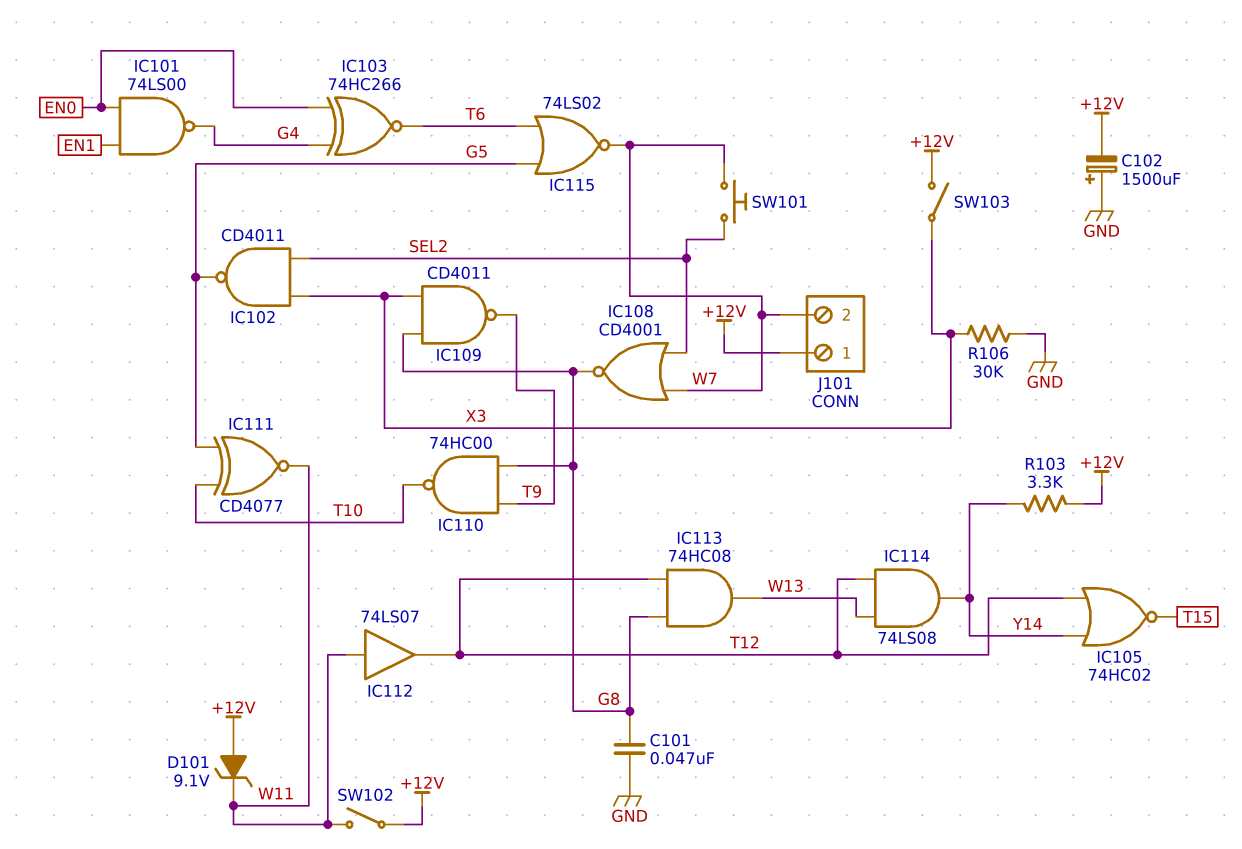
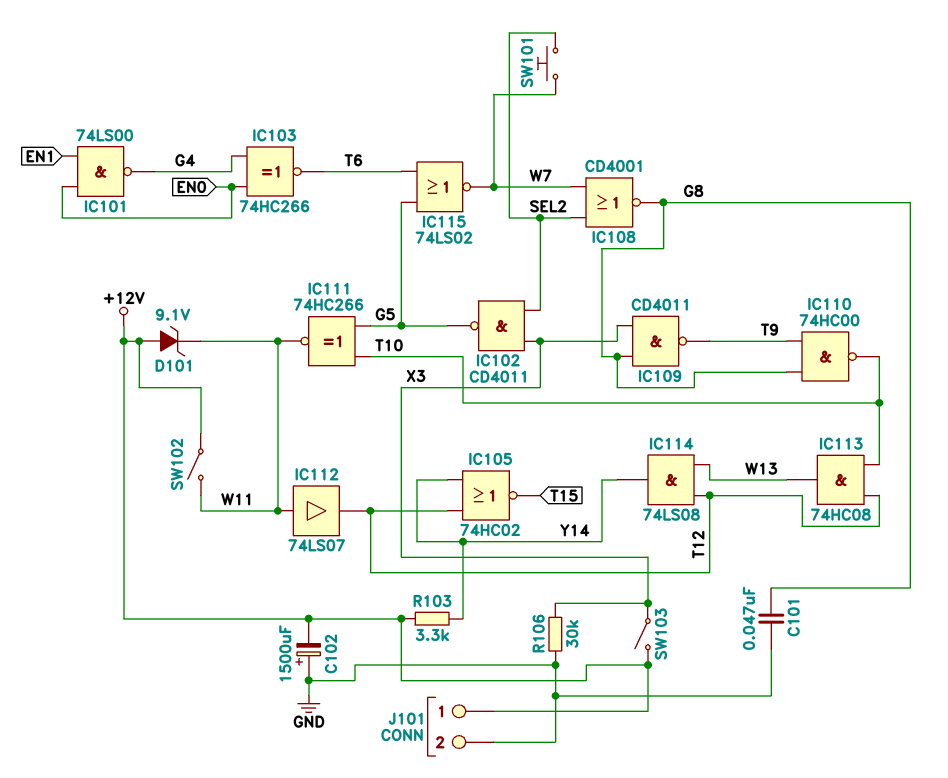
IC111: XNOR CD4077 (in G5, in T10, out W11) -> XNOR 74HC266 (in G5, in T10, out W11)
IC113: AND 74HC08 (in G8, in T12, out W13) -> AND 74HC08 (in T10, in T12, out W13)
J101 pin 2: W7 -> GND

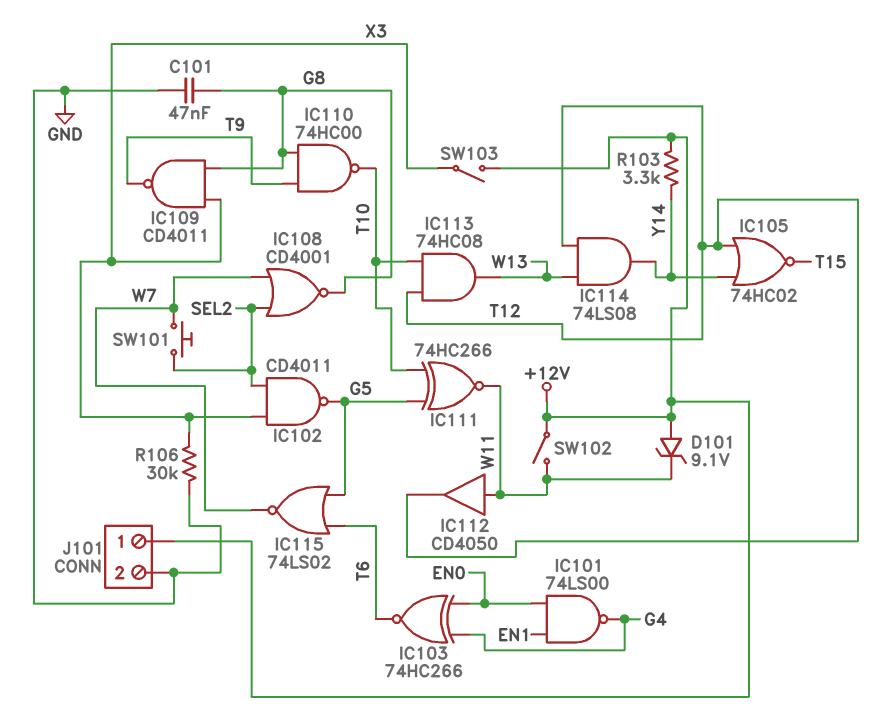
C102: 1500uF (plus GND, minus +12V) -> none
IC112: buffer 74LS07 (in W11, out T12) -> buffer CD4050 (in W11, out T12)

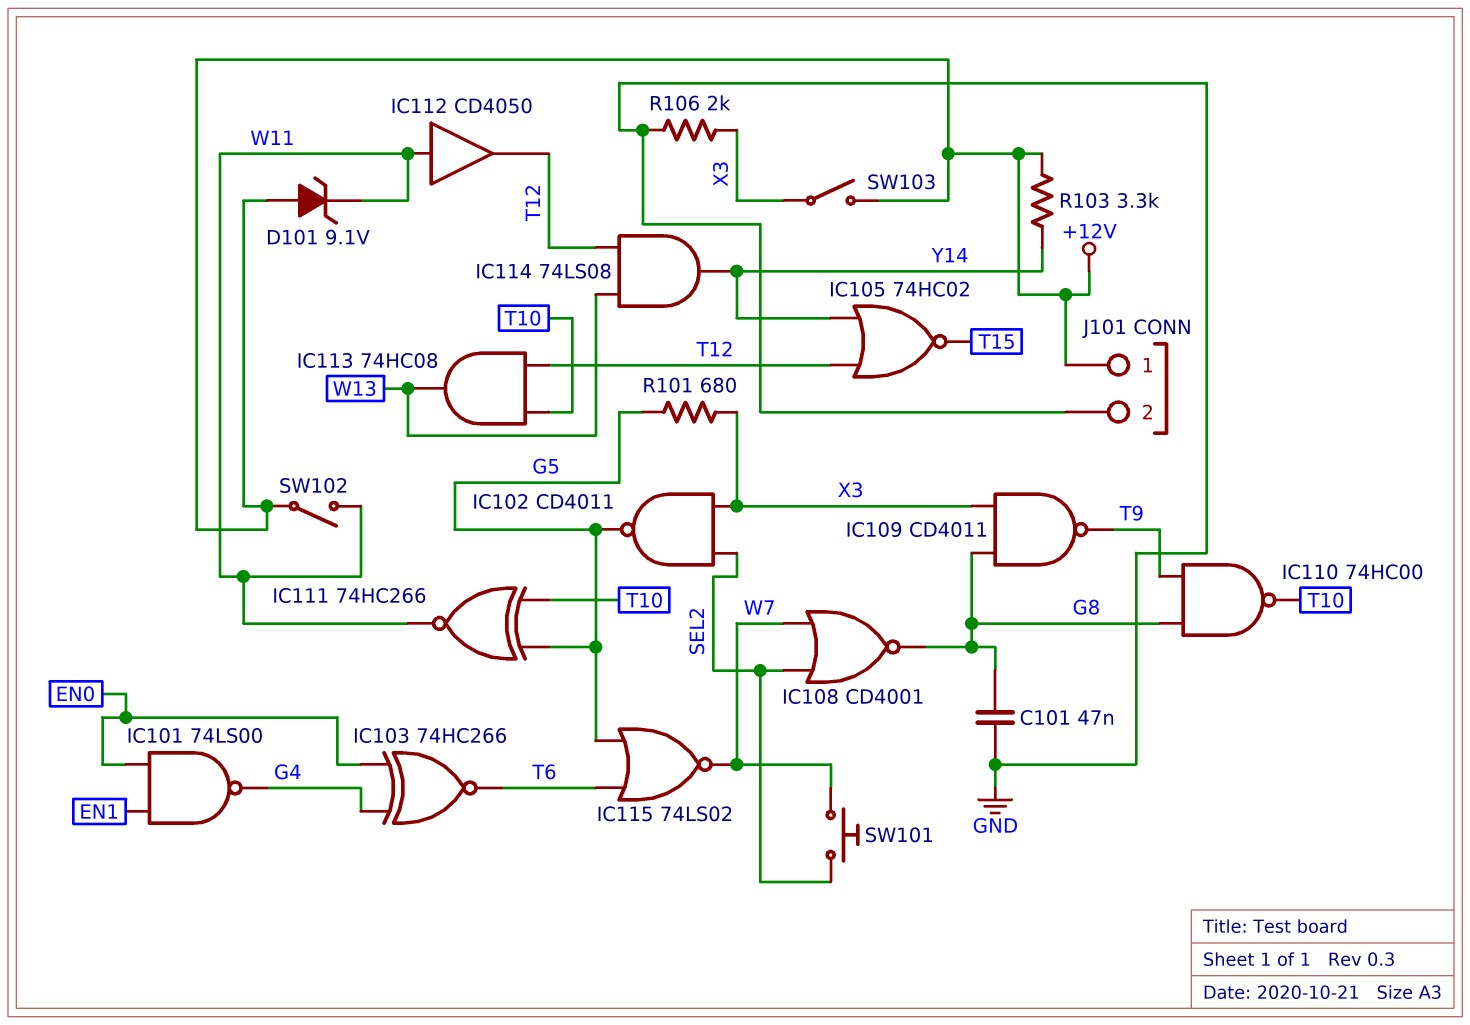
R101: none -> 680 (G5, X3)
R106: 30k (GND, X3) -> 2k (GND, X3)

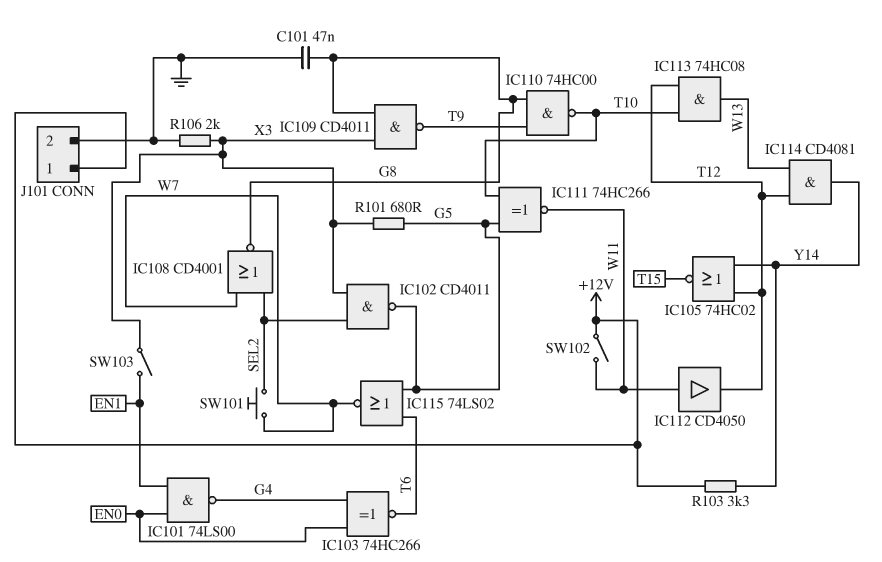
D101: zener 9.1V (A +12V, K W11) -> none
IC114: AND 74LS08 (in T12, in W13, out Y14) -> AND CD4081 (in T12, in W13, out Y14)
SW103: switch (+12V, X3) -> switch (EN1, X3)

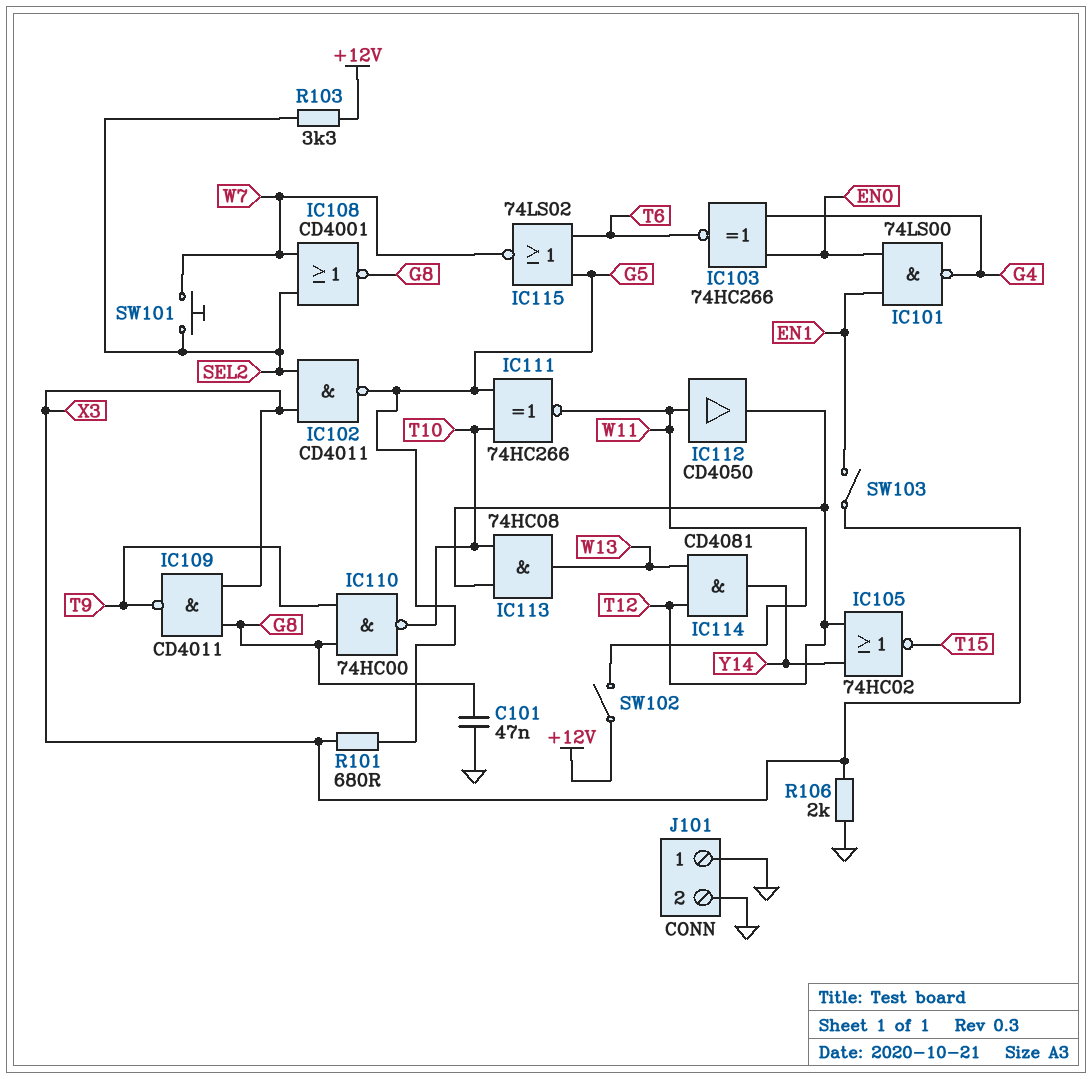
J101 pin 1: +12V -> GND
R103: 3.3k (+12V, Y14) -> 3.3k (+12V, SEL2)

